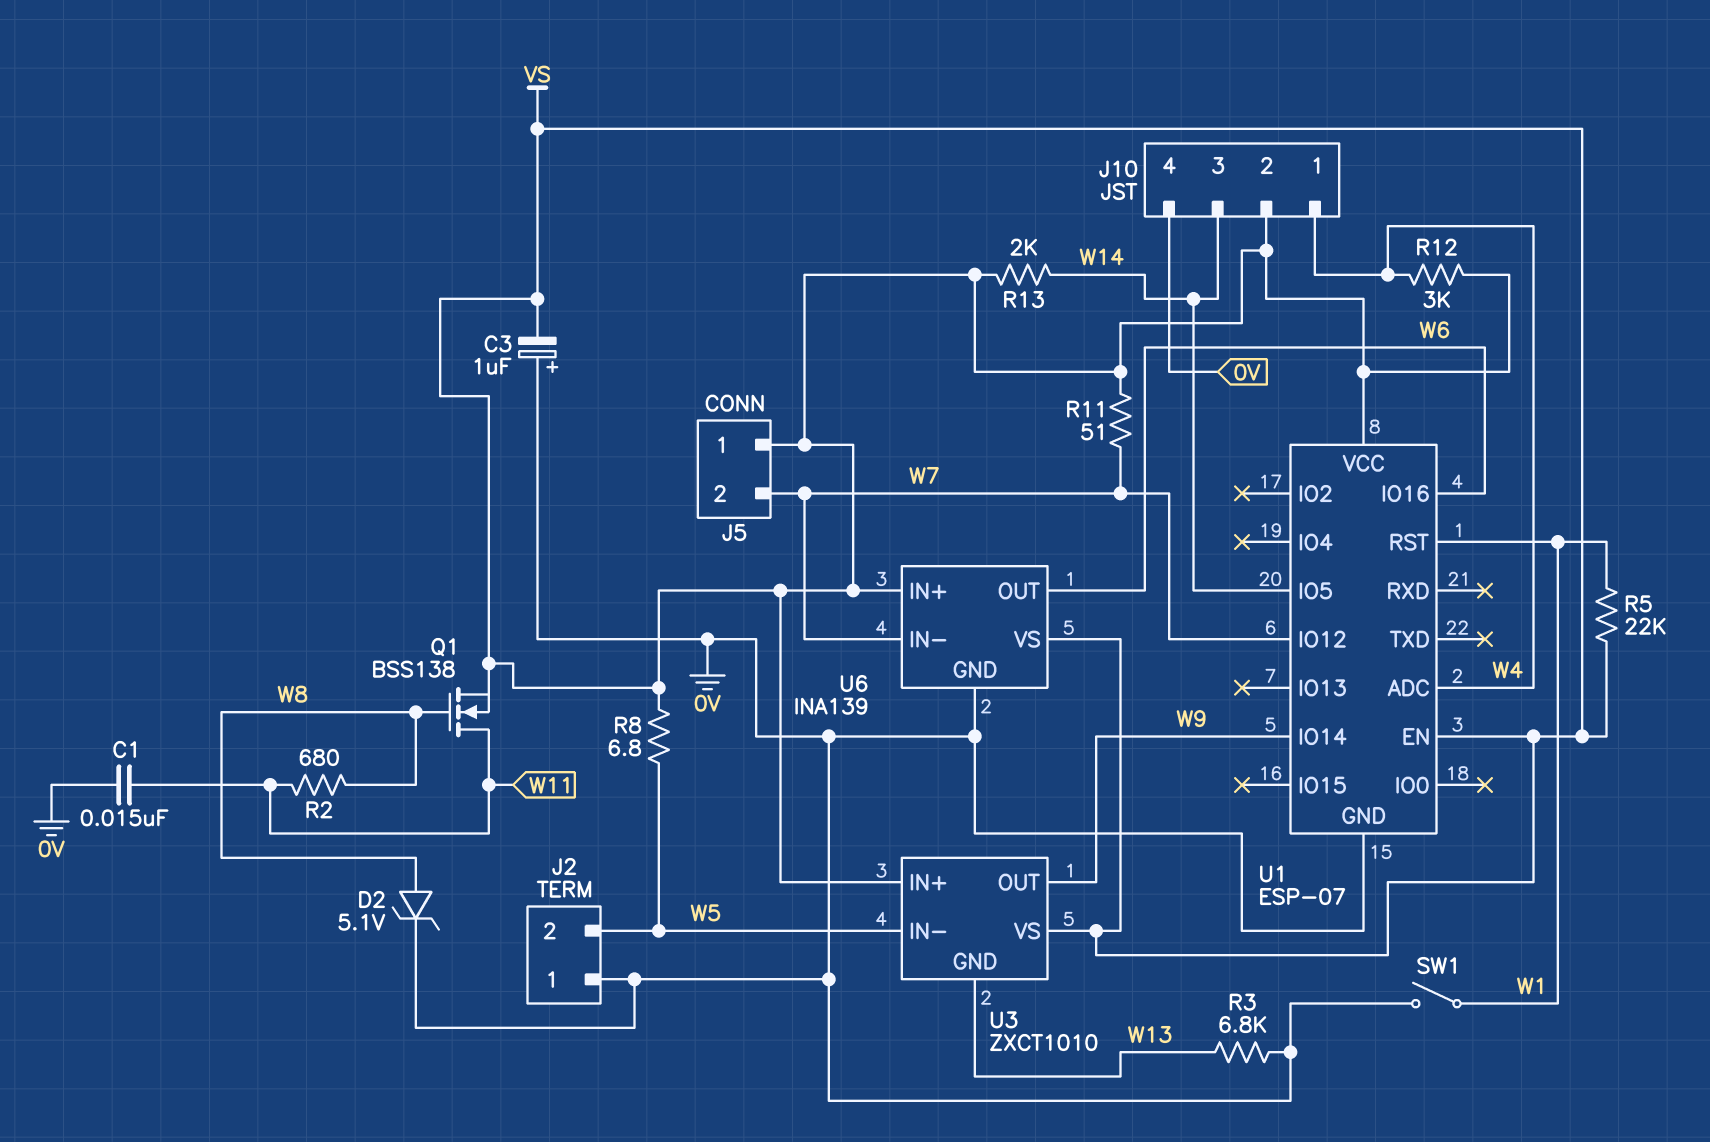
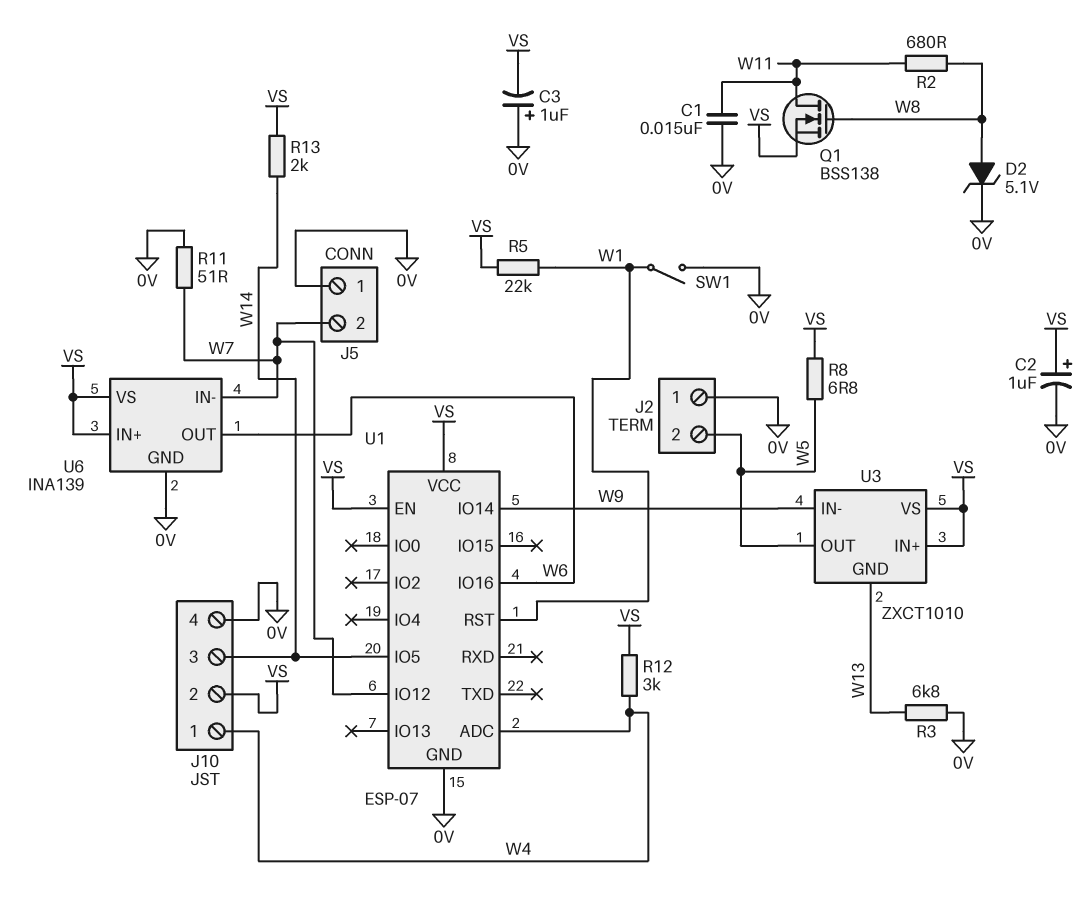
C2: none -> 1uF (plus VS, minus 0V)
J5 pin 1: VS -> 0V
R11: 51 (VS, W7) -> 51 (0V, W7)
U3 pin IN-: W5 -> W9
U3 pin OUT: W9 -> W5

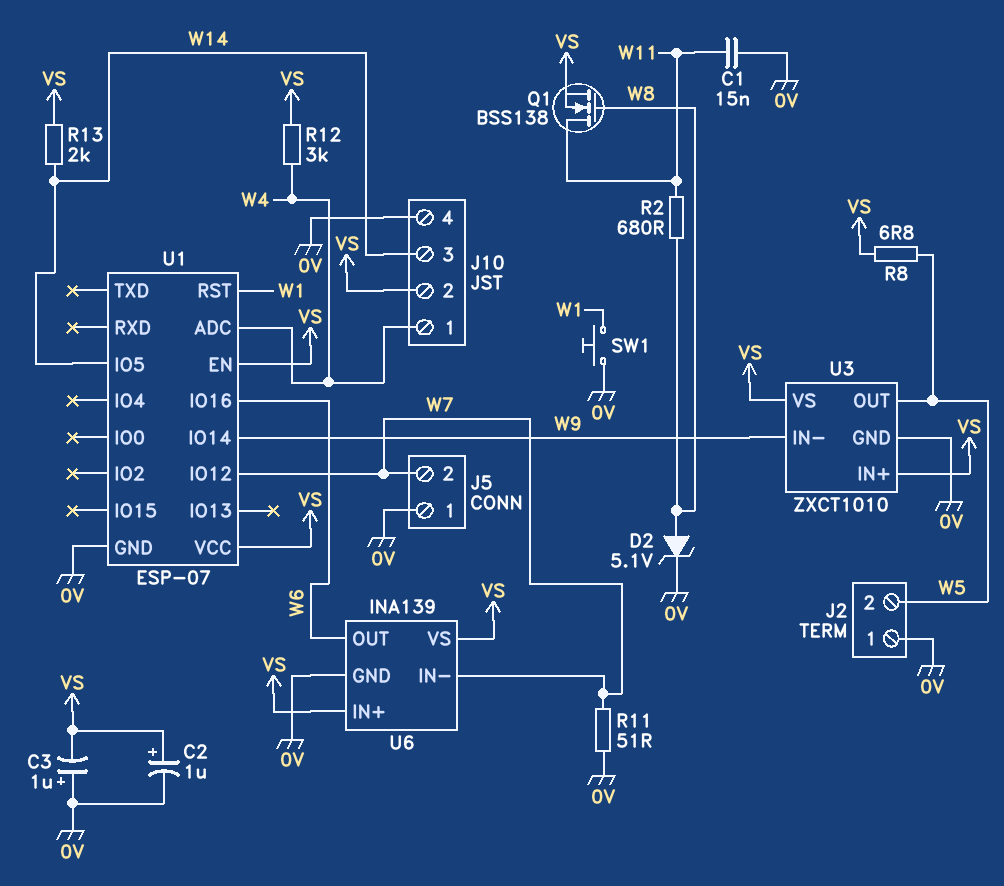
R3: 6.8k (0V, W13) -> none
R5: 22k (VS, W1) -> none
SW1: switch (0V, W1) -> button (0V, W1)
U3 pin GND: W13 -> 0V

